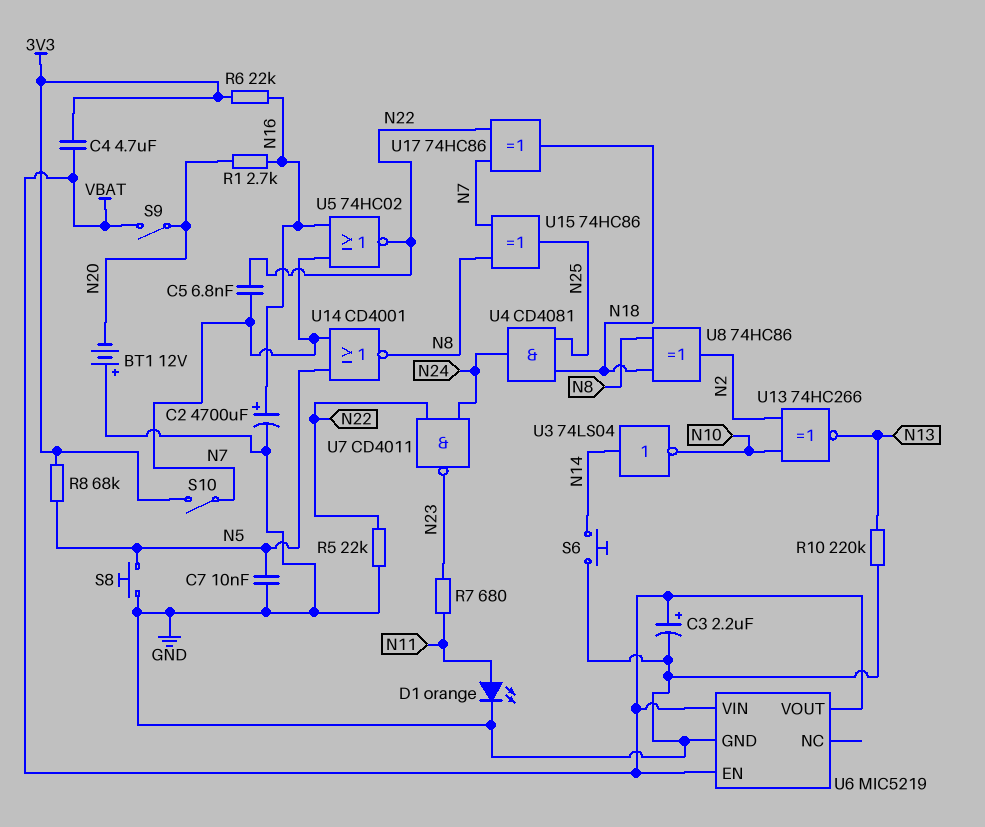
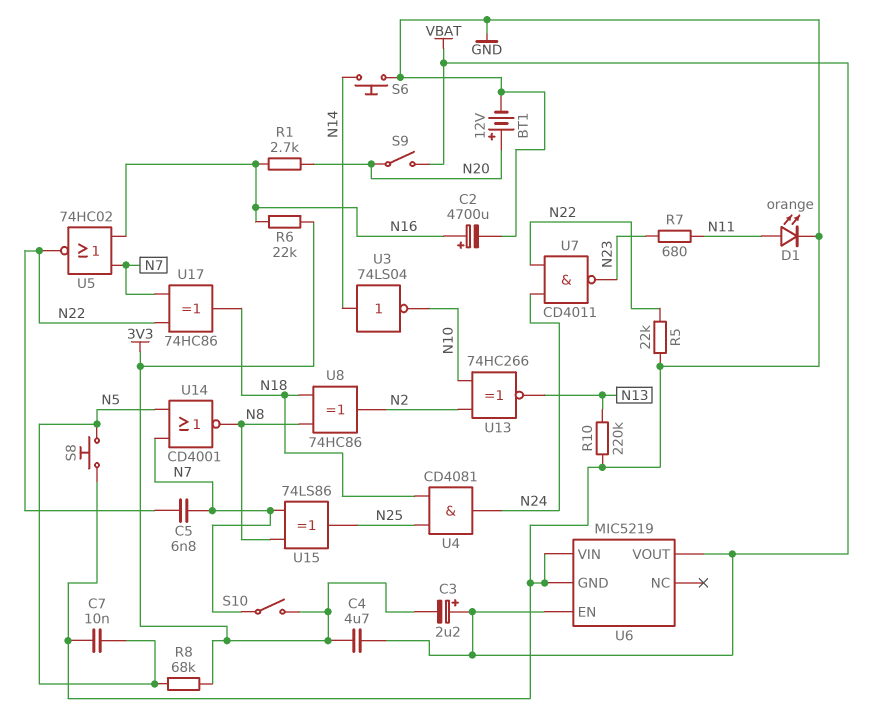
BT1: 12V (plus GND, minus N20) -> 12V (plus N20, minus GND)
C3: 2.2uF (plus VBAT, minus GND) -> 2.2uF (plus VBAT, minus 3V3)
U6 pin VIN: VBAT -> GND
U15: XOR 74HC86 (in N7, in N8, out N25) -> XOR 74LS86 (in N7, in N8, out N25)

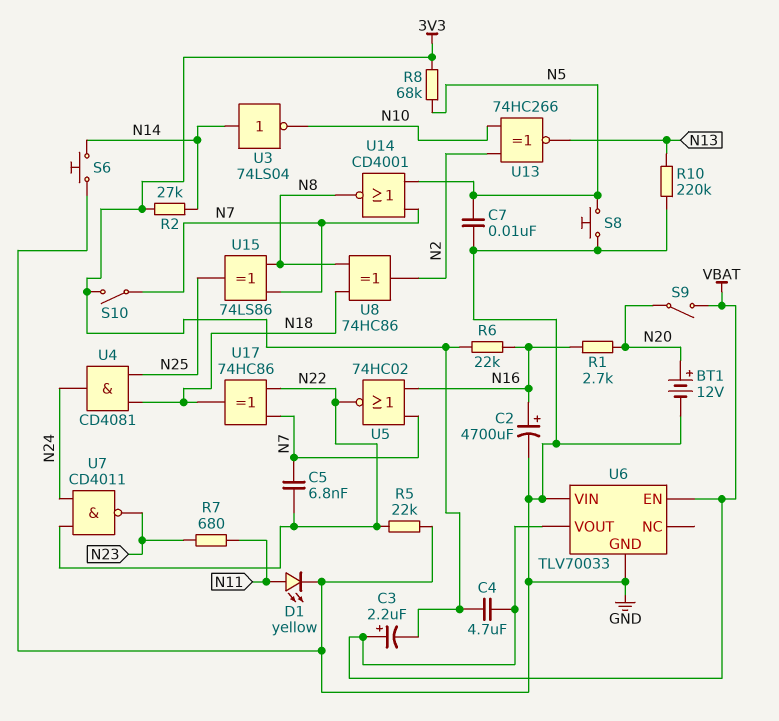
D1: LED orange (A N11, K GND) -> LED yellow (A N11, K GND)
R2: none -> 27k (3V3, N14)
U6: MIC5219 -> TLV70033

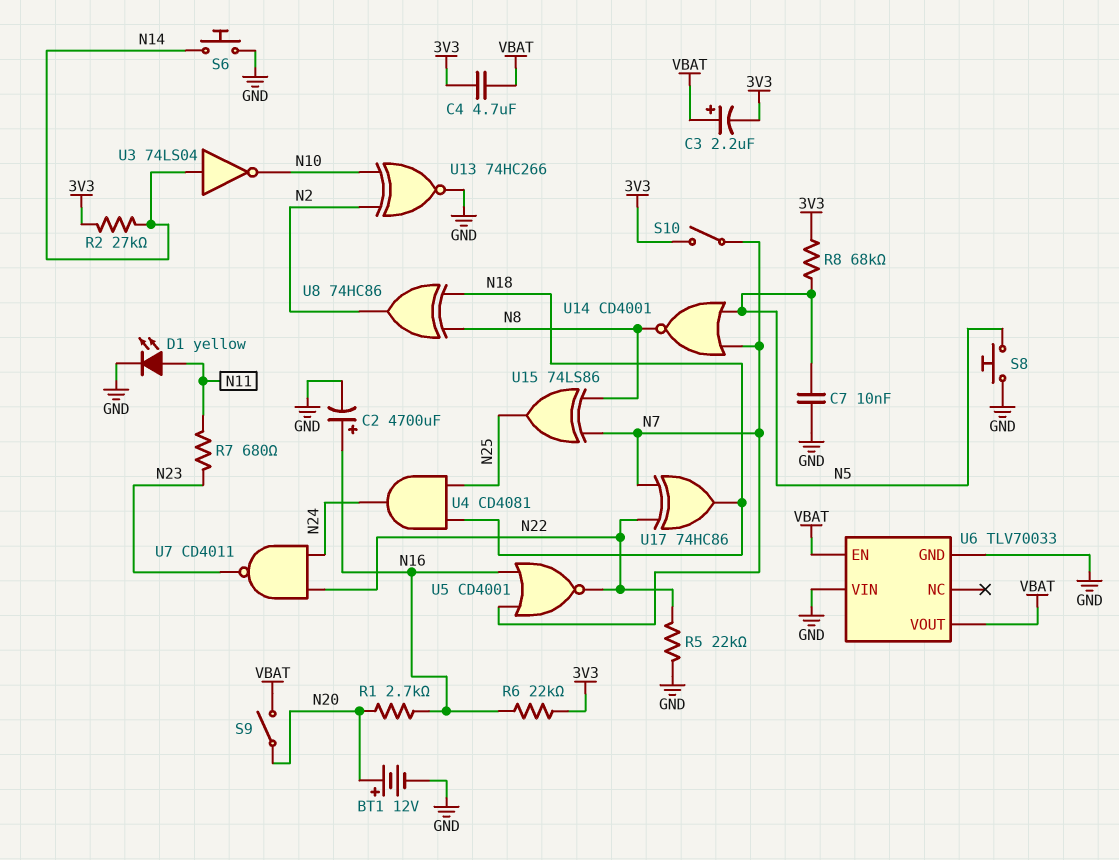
C5: 6.8nF (N7, N22) -> none
R10: 220k (GND, N13) -> none
U5: NOR 74HC02 (in N7, in N16, out N22) -> NOR CD4001 (in N7, in N16, out N22)
U13: XNOR 74HC266 (in N2, in N10, out N13) -> XNOR 74HC266 (in N2, in N10, out GND)

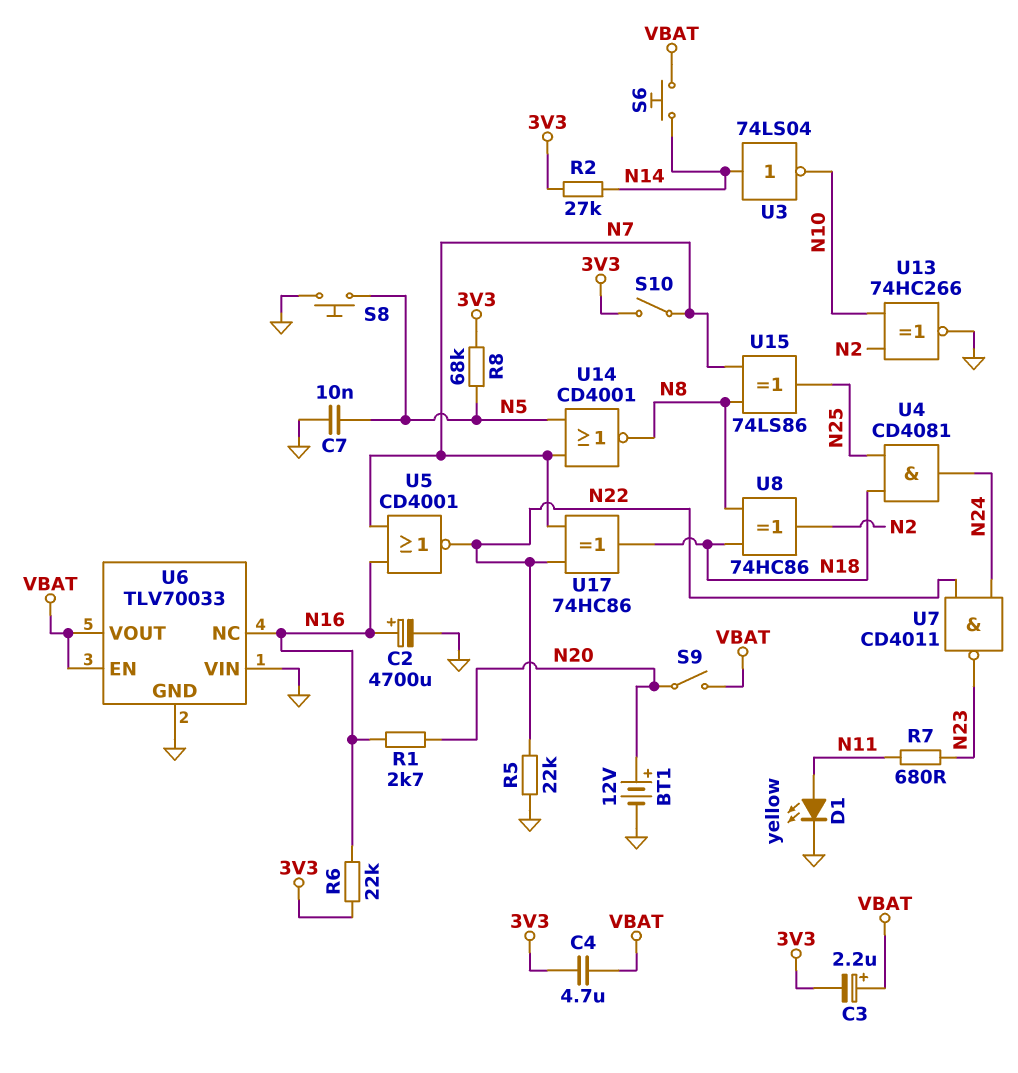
S6: button (GND, N14) -> button (N14, VBAT)
U6 pin NC: none -> N16

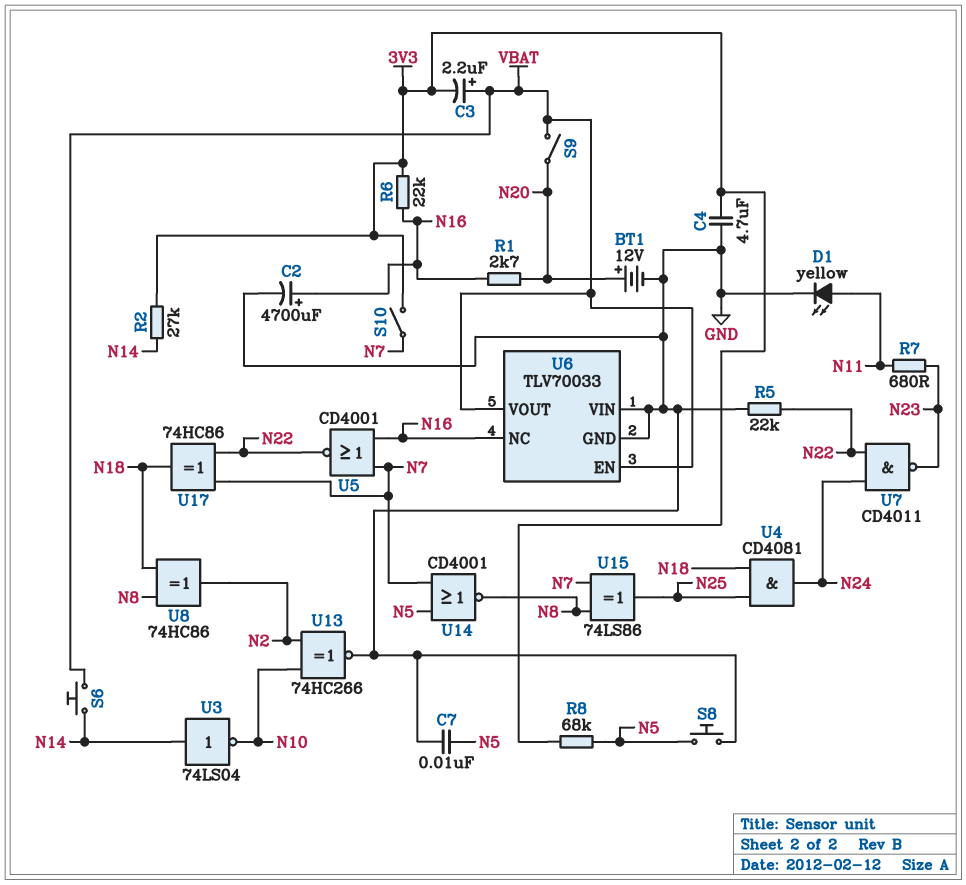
C4: 4.7uF (3V3, VBAT) -> 4.7uF (3V3, GND)

